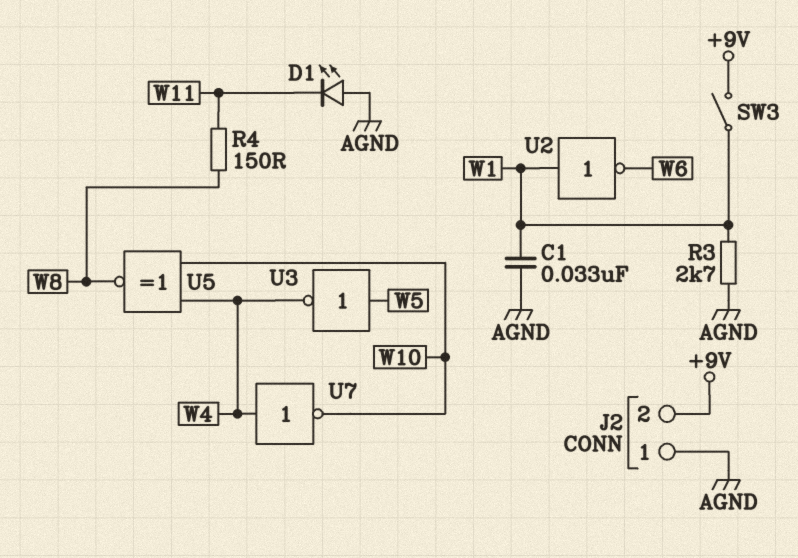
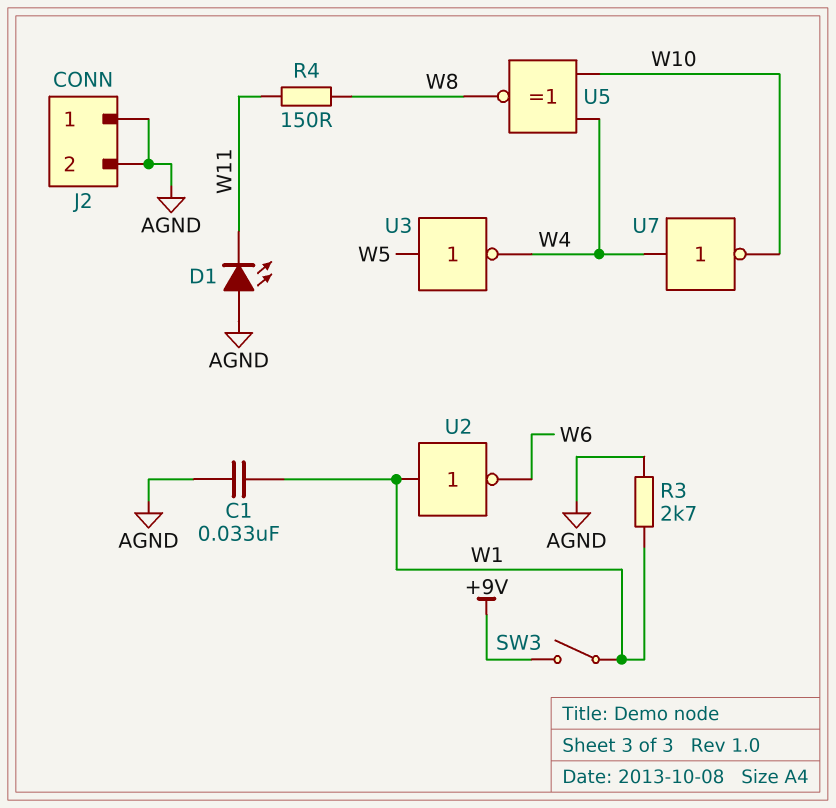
J2 pin 2: +9V -> AGND

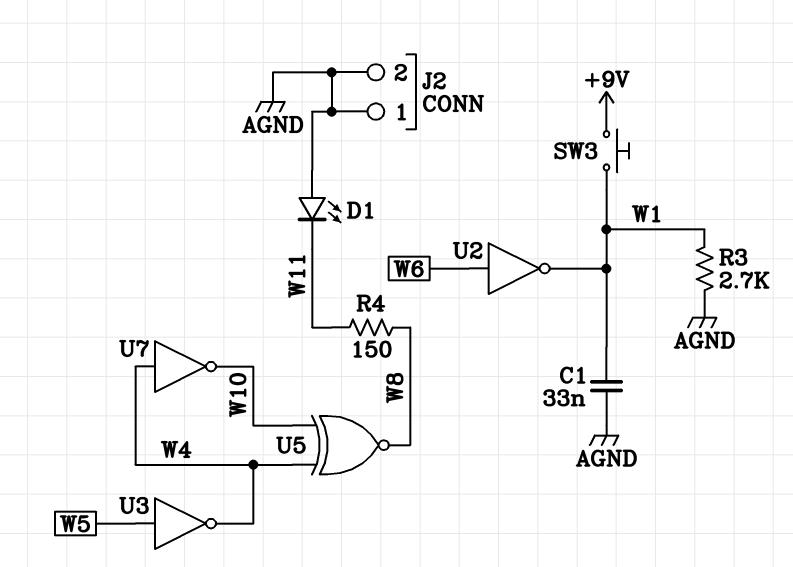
SW3: switch (+9V, W1) -> button (+9V, W1)
U2: NOT (in W1, out W6) -> NOT (in W6, out W1)

